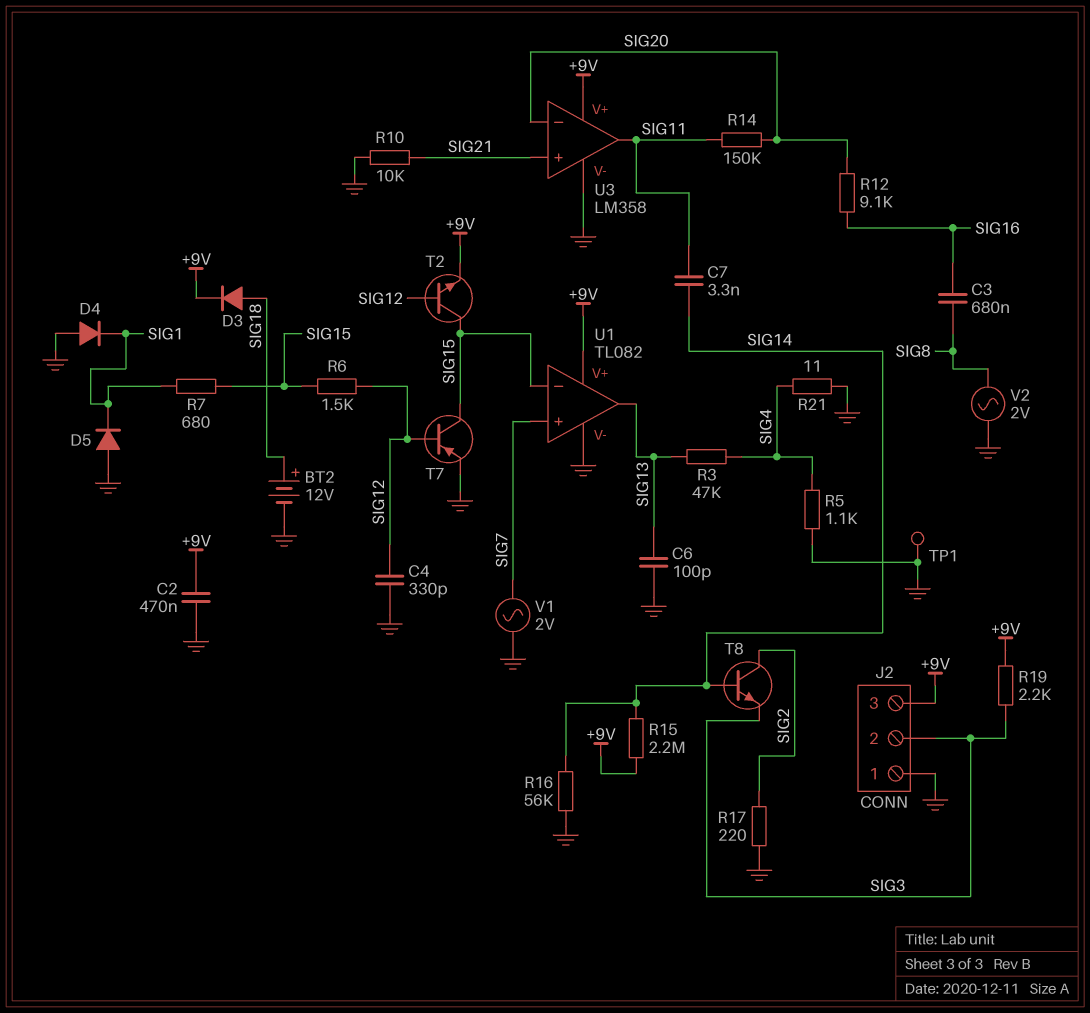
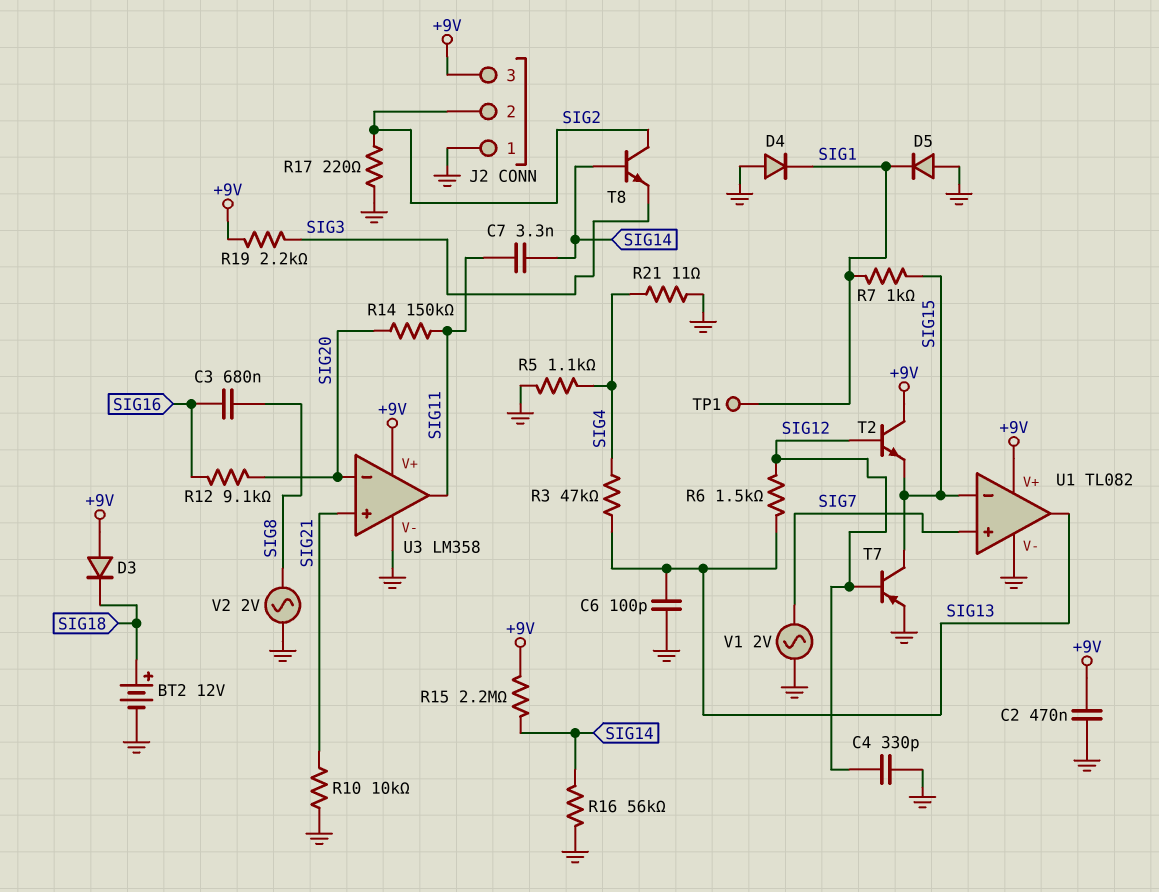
D3: diode (A SIG18, K +9V) -> diode (A +9V, K SIG18)
J2 pin 2: SIG3 -> SIG2
R6: 1.5k (SIG12, SIG15) -> 1.5k (SIG12, SIG13)
R7: 680 (SIG1, SIG15) -> 1k (SIG1, SIG15)
T2: NPN (B SIG12, C SIG15, E +9V) -> NPN (B SIG12, C +9V, E SIG15)
TP1: test point (GND) -> test point (SIG1)

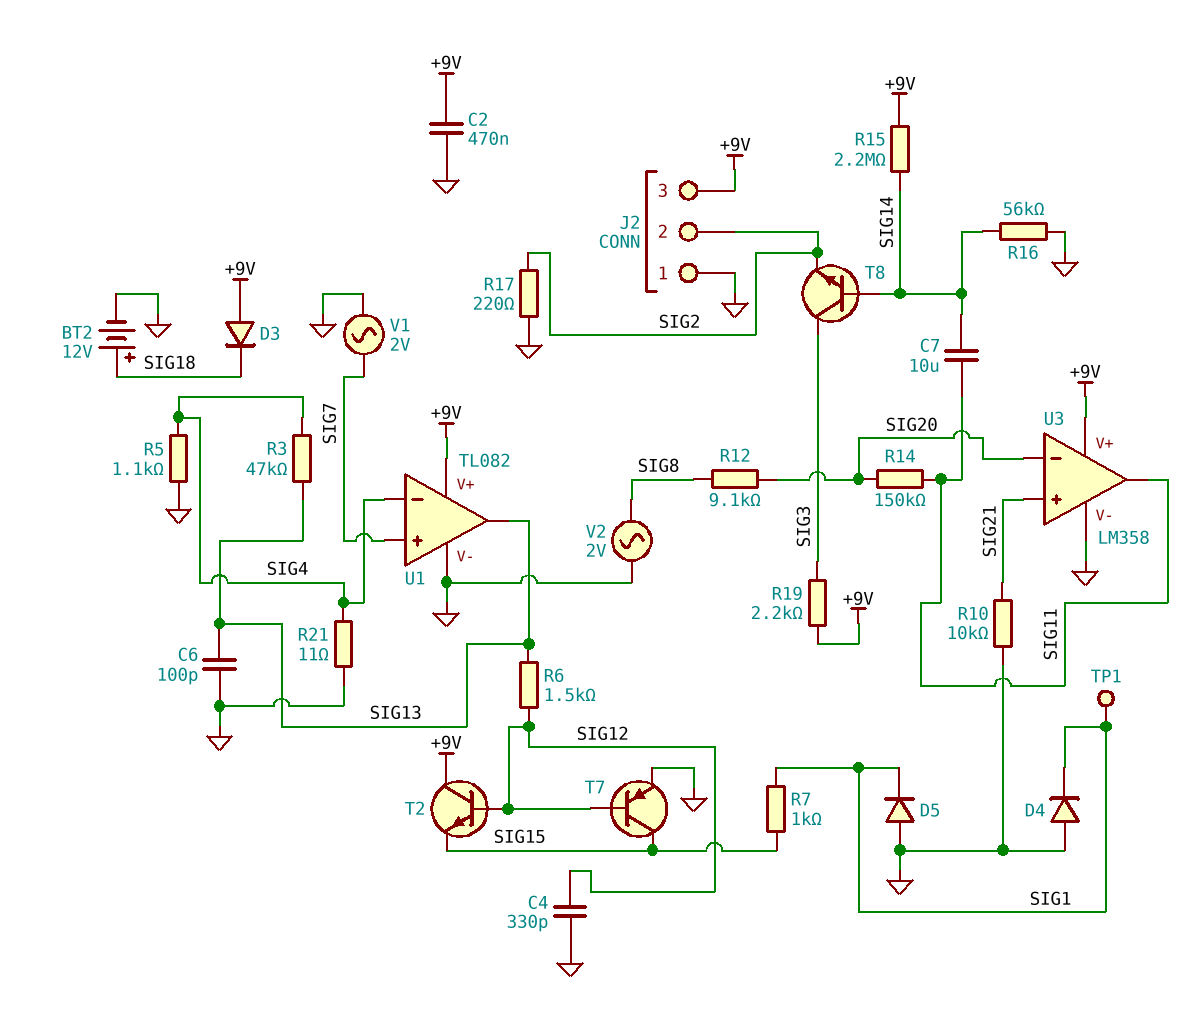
C3: 680nF (SIG8, SIG16) -> none
C7: 3.3nF (SIG11, SIG14) -> 10uF (SIG11, SIG14)
R12: 9.1k (SIG16, SIG20) -> 9.1k (SIG8, SIG20)
T8: NPN (B SIG14, C SIG2, E SIG3) -> NPN (B SIG14, C SIG3, E SIG2)
U1 pin in-: SIG15 -> SIG4

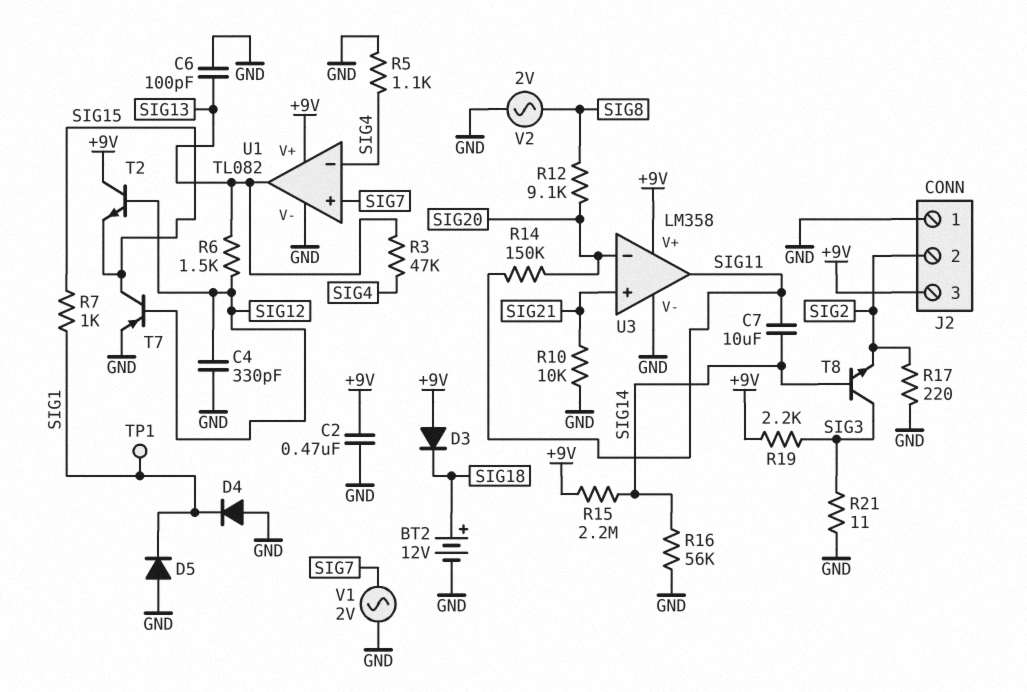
R21: 11 (GND, SIG4) -> 11 (GND, SIG3)

